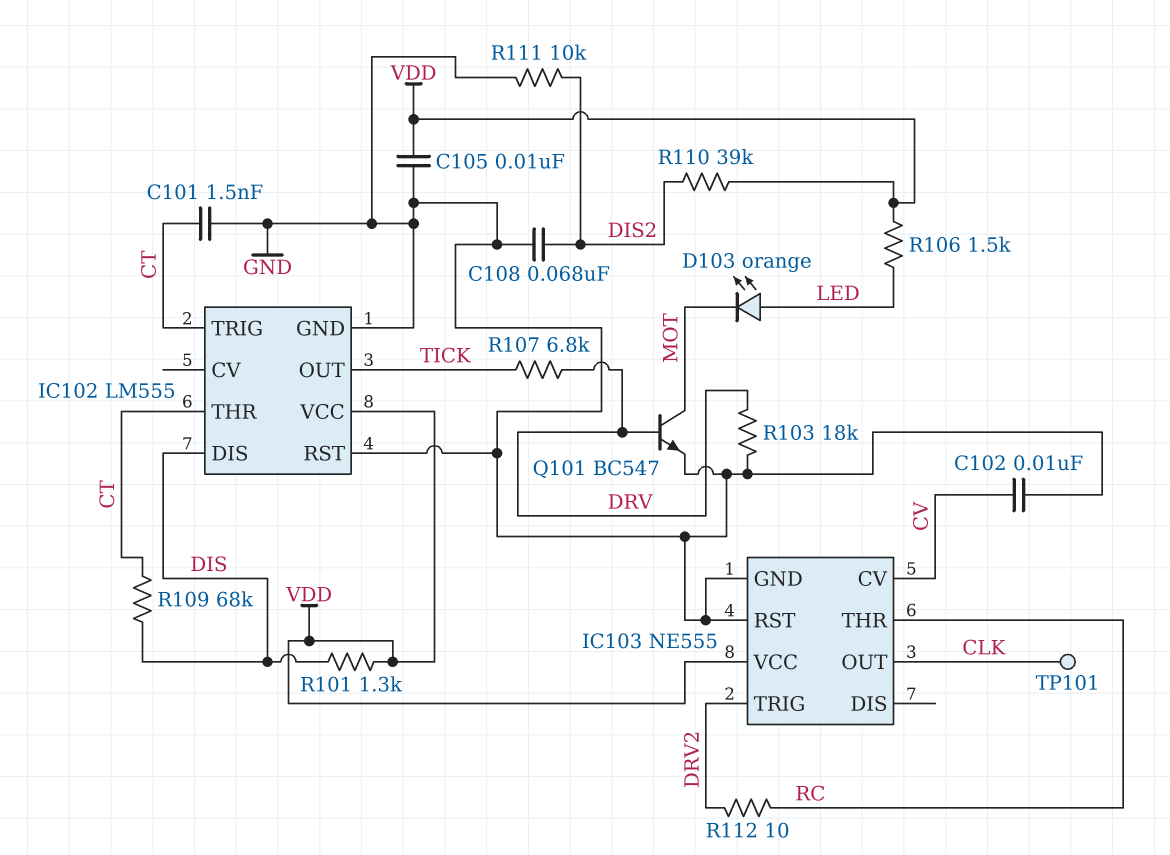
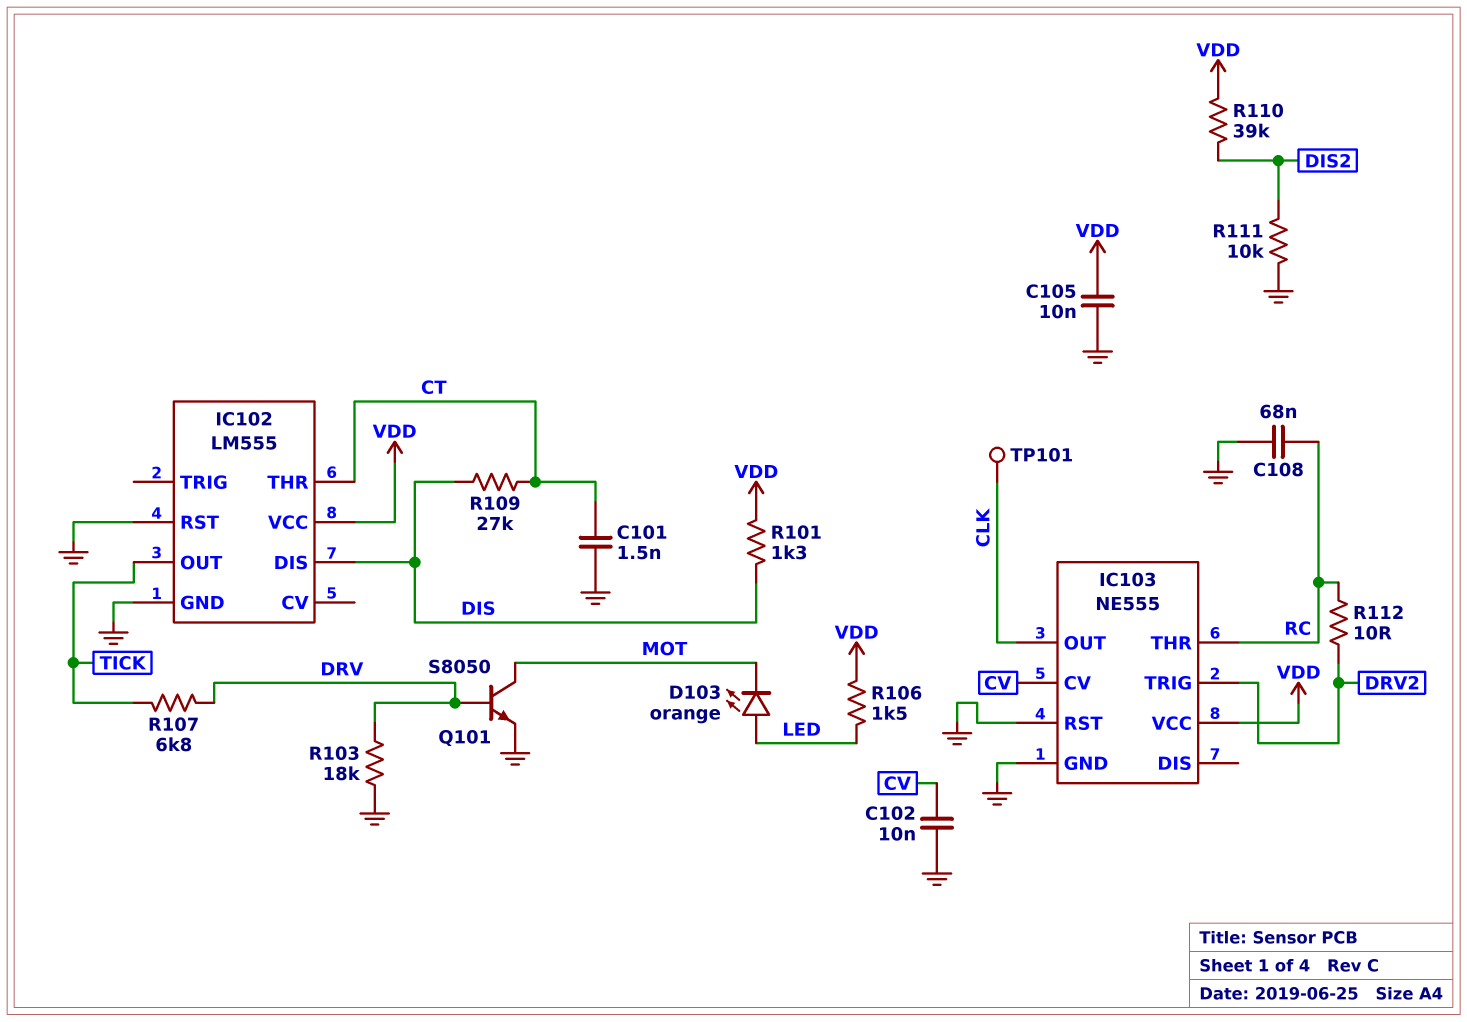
C108: 68nF (DIS2, GND) -> 68nF (GND, RC)
IC102 pin TRIG: CT -> none
Q101: NPN BC547 (B DRV, C MOT, E GND) -> NPN S8050 (B DRV, C MOT, E GND)
R109: 68k (CT, DIS) -> 27k (CT, DIS)

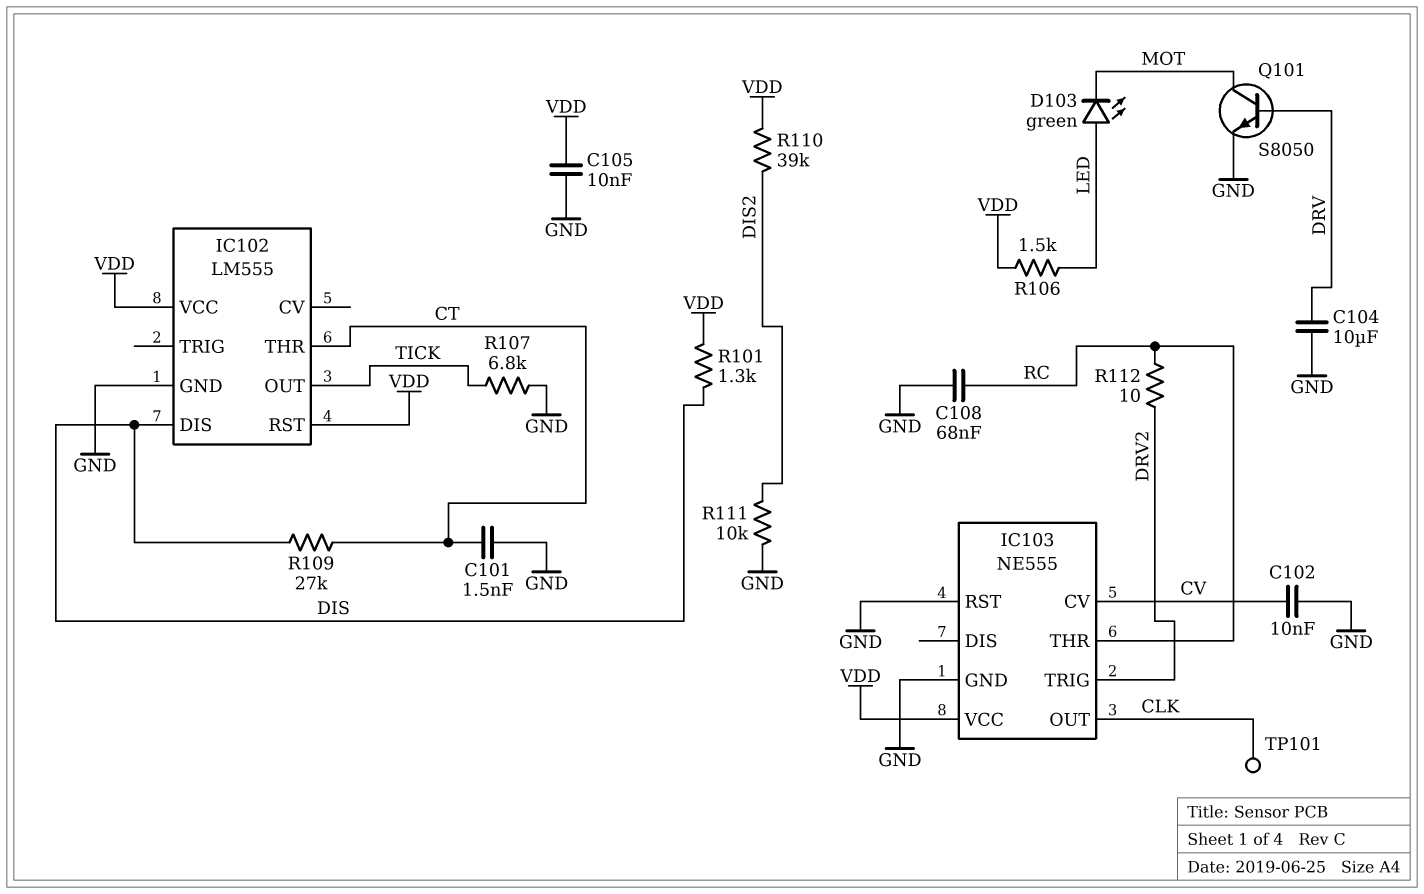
C104: none -> 10uF (DRV, GND)
D103: LED orange (A LED, K MOT) -> LED green (A LED, K MOT)
IC102 pin RST: GND -> VDD
R103: 18k (DRV, GND) -> none
R107: 6.8k (DRV, TICK) -> 6.8k (GND, TICK)

